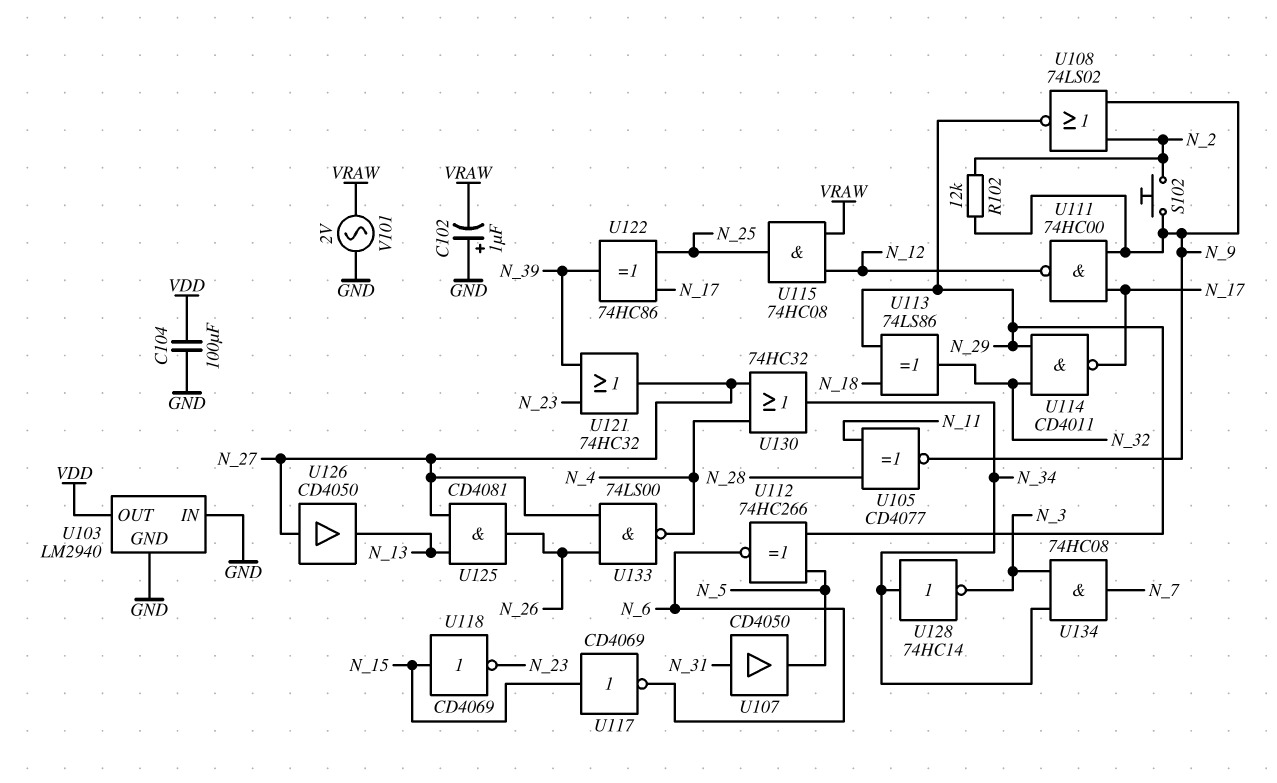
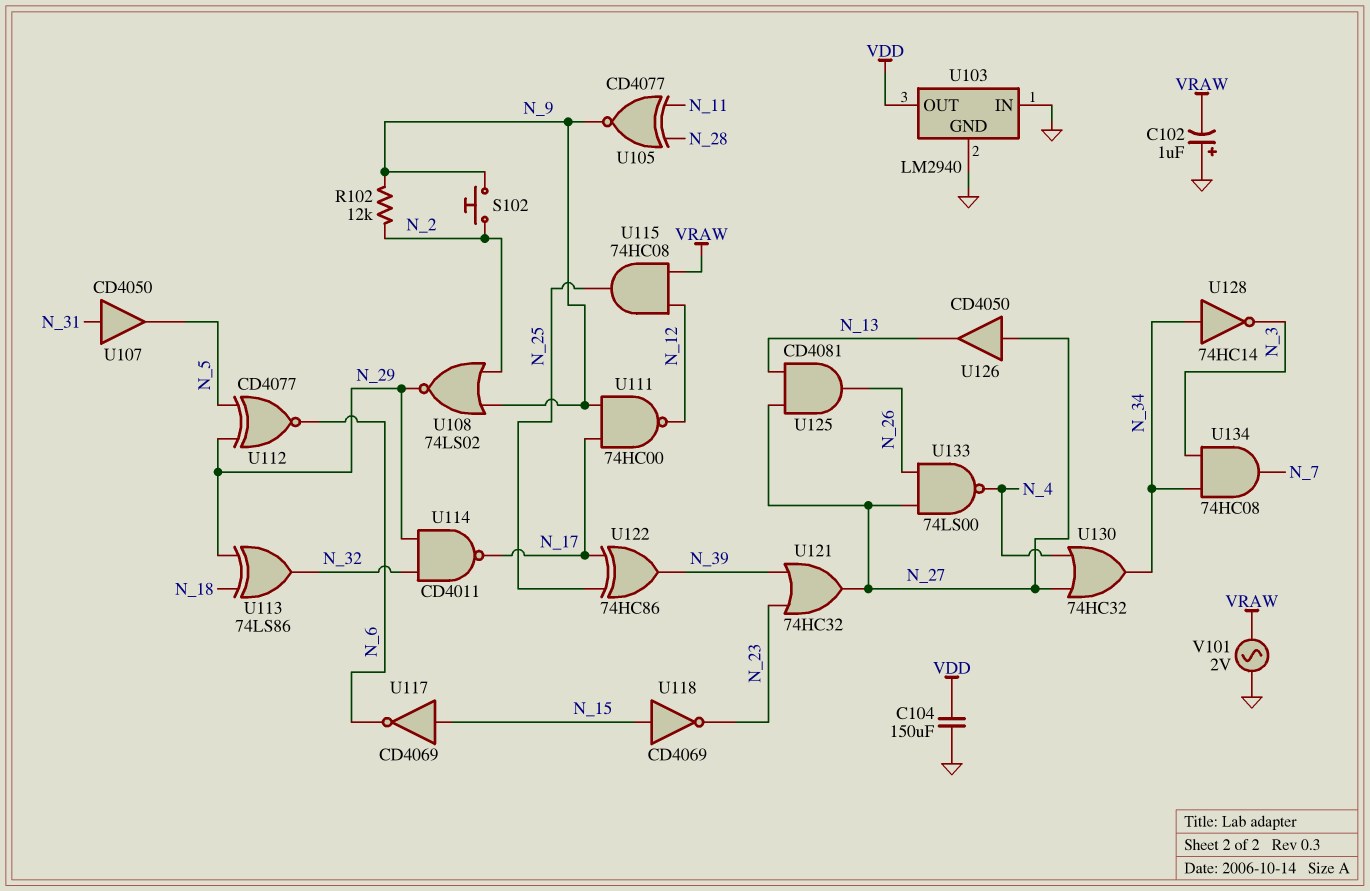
C104: 100uF (GND, VDD) -> 150uF (GND, VDD)
U112: XNOR 74HC266 (in N_5, in N_29, out N_6) -> XNOR CD4077 (in N_5, in N_29, out N_6)

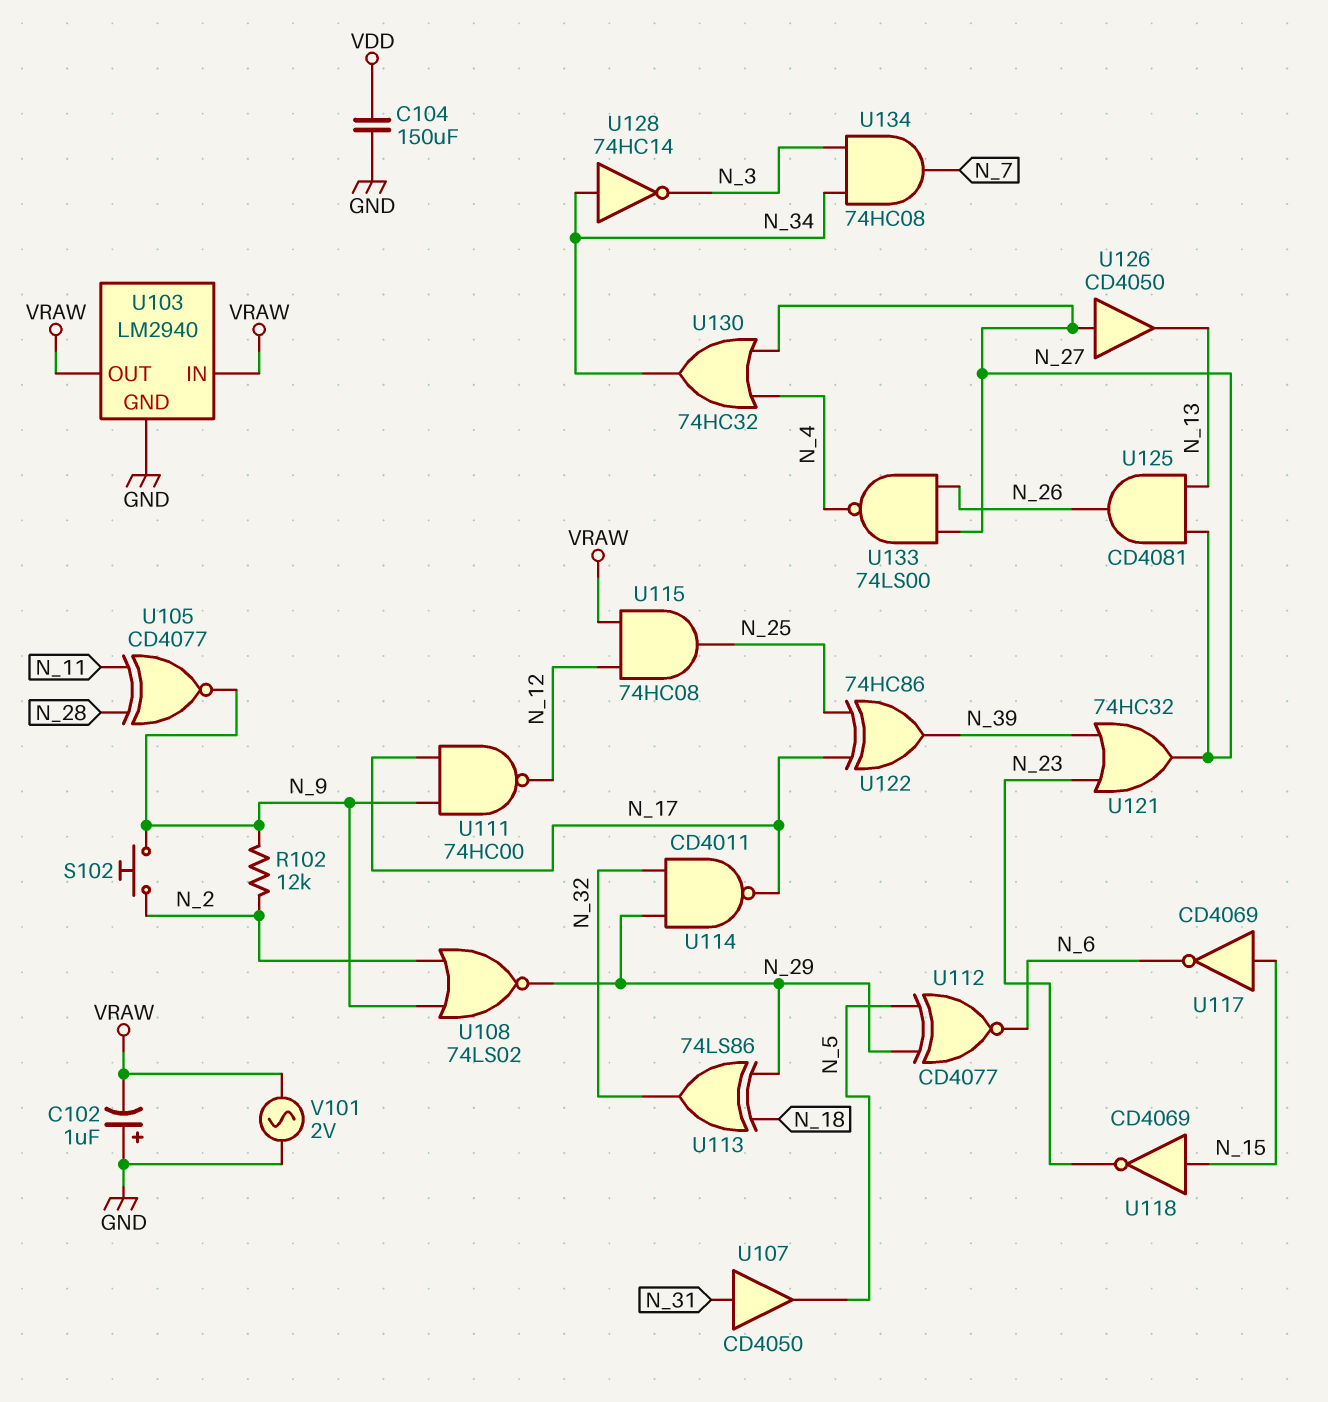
U103 pin IN: GND -> VRAW
U103 pin OUT: VDD -> VRAW

